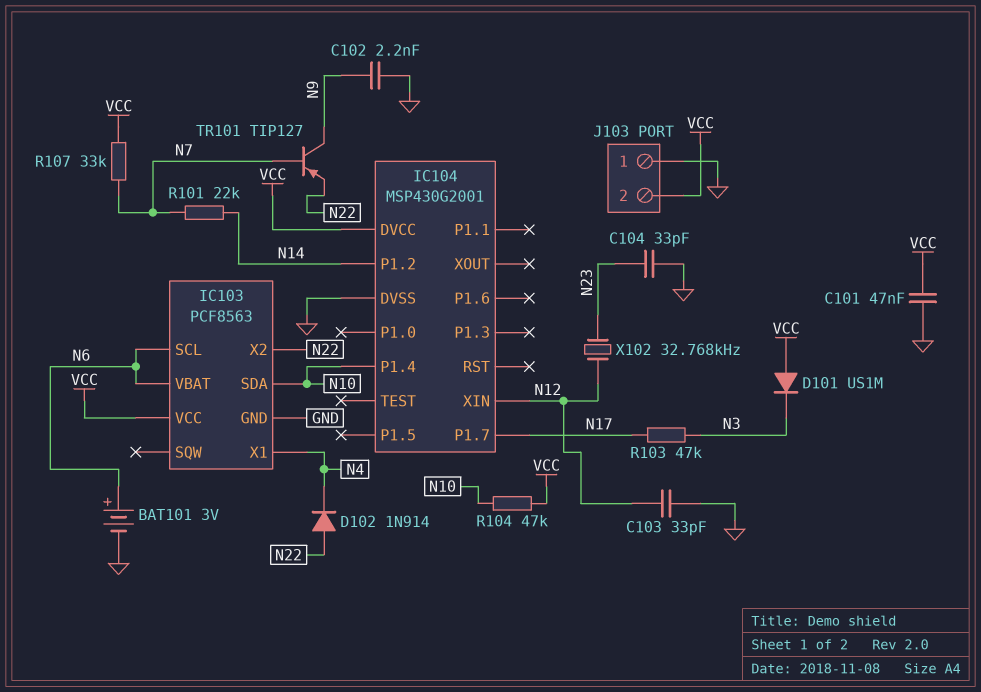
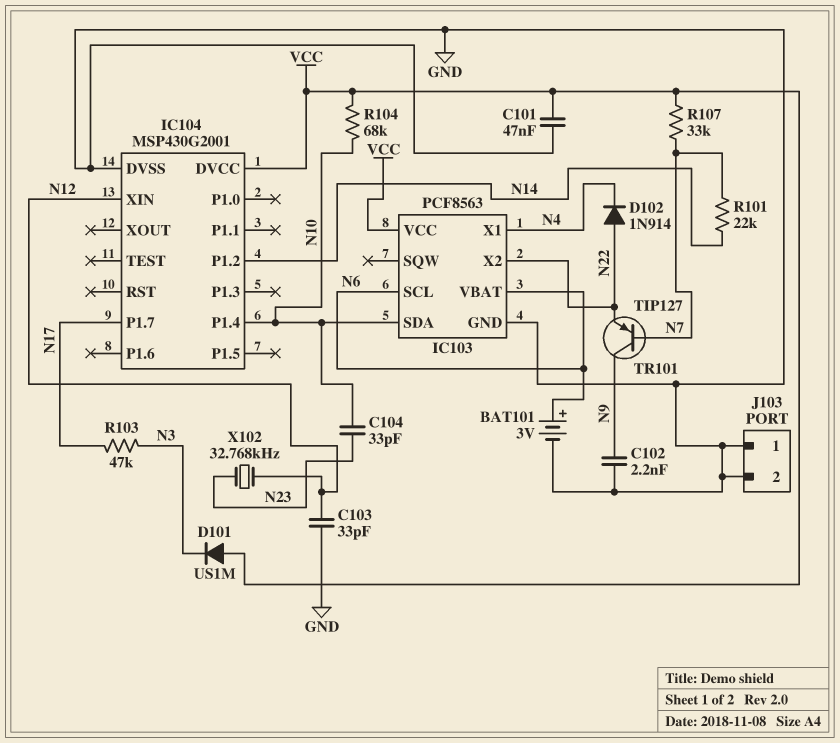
C104: 33pF (GND, N23) -> 33pF (N10, N23)
J103 pin 2: VCC -> GND
R104: 47k (N10, VCC) -> 68k (N10, VCC)

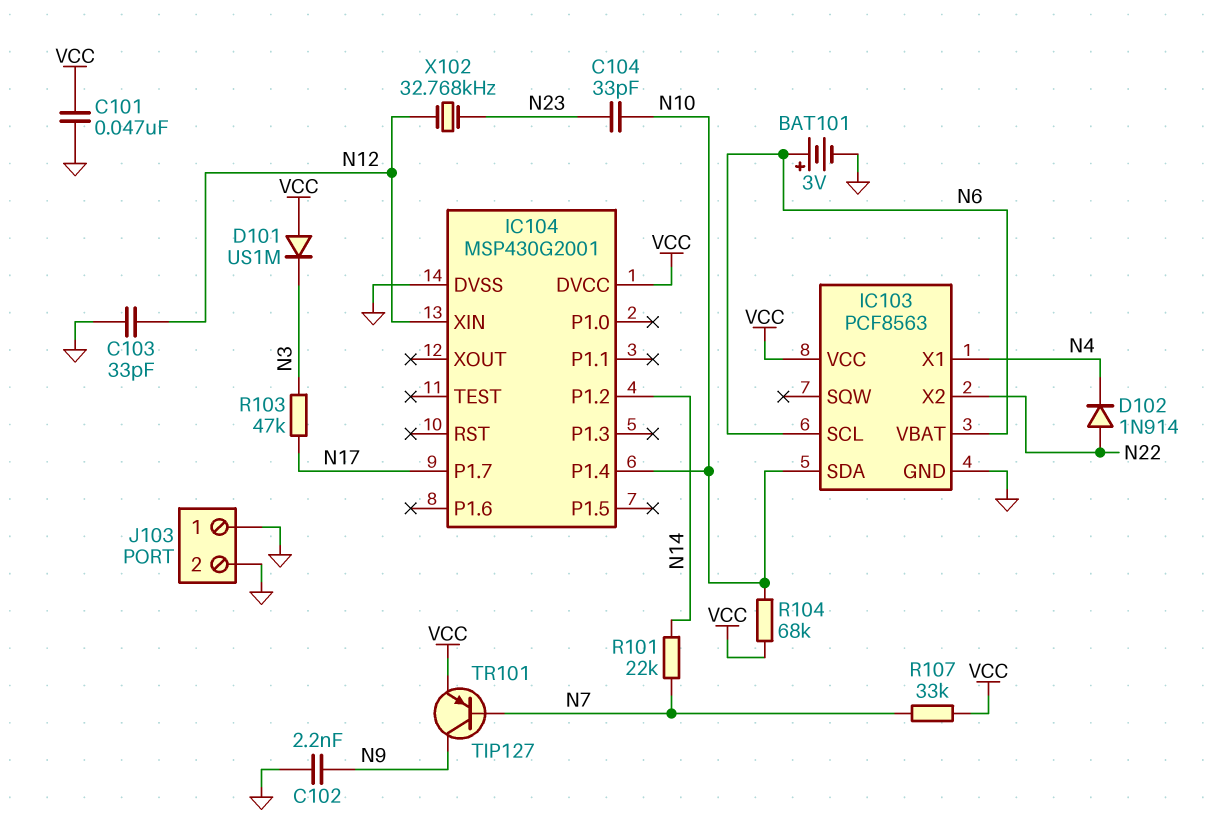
TR101: PNP TIP127 (B N7, C N9, E N22) -> PNP TIP127 (B N7, C N9, E VCC)

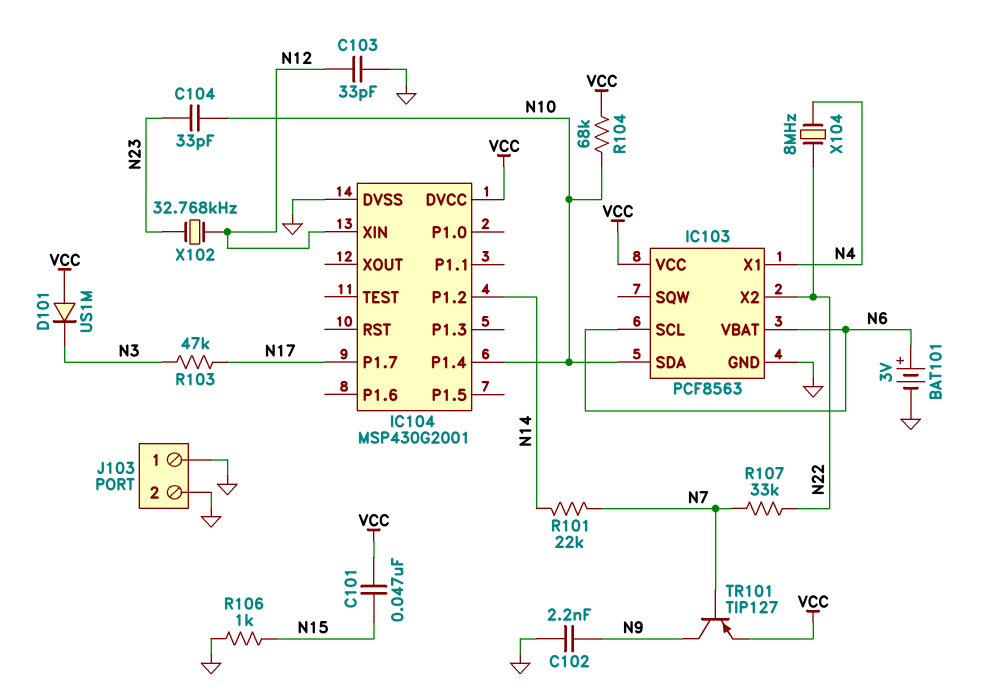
C101: 47nF (GND, VCC) -> 47nF (N15, VCC)
D102: diode 1N914 (A N22, K N4) -> none
R106: none -> 1k (GND, N15)
R107: 33k (N7, VCC) -> 33k (N7, N22)
X104: none -> 8MHz (N4, N22)

